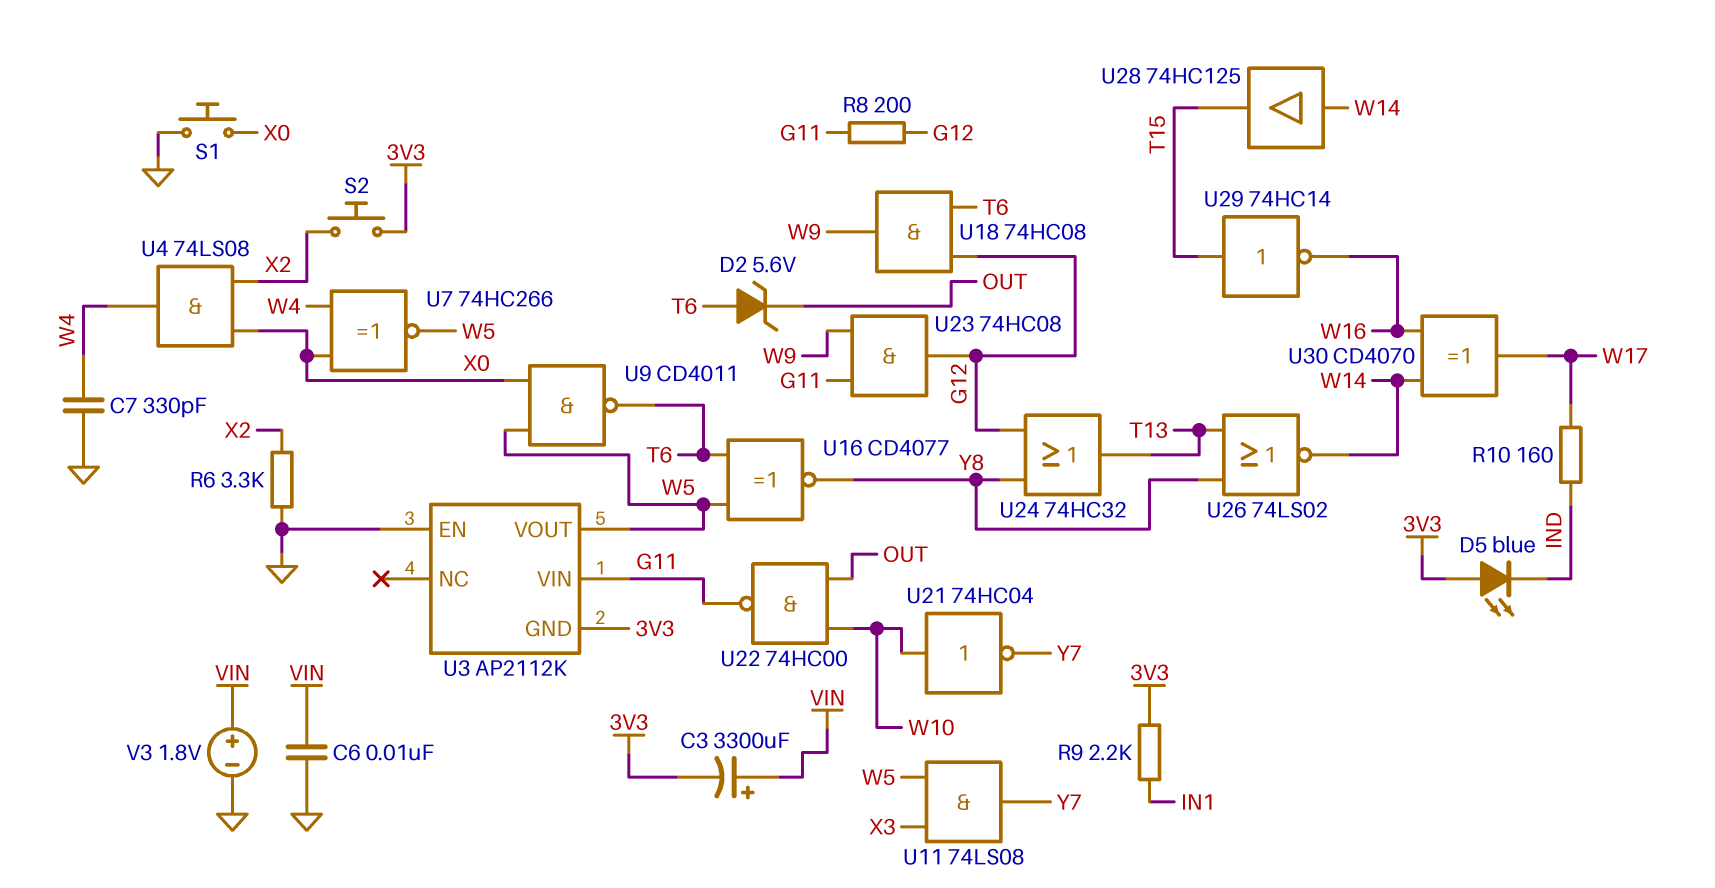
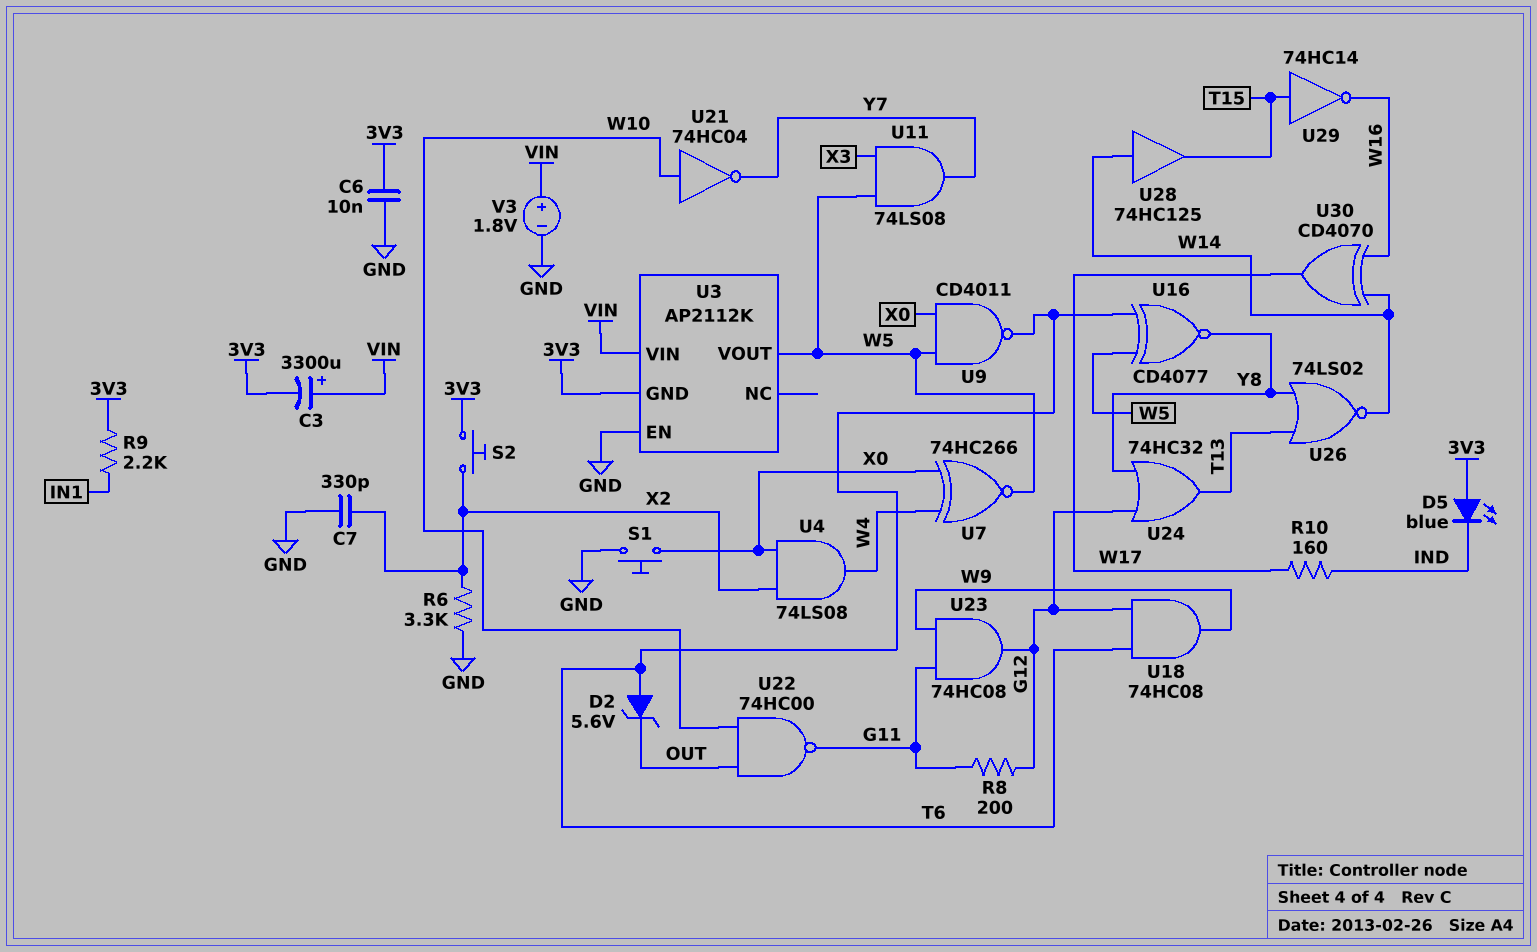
C6: 10nF (GND, VIN) -> 10nF (3V3, GND)
C7: 330pF (GND, W4) -> 330pF (GND, X2)
U3 pin VIN: G11 -> VIN

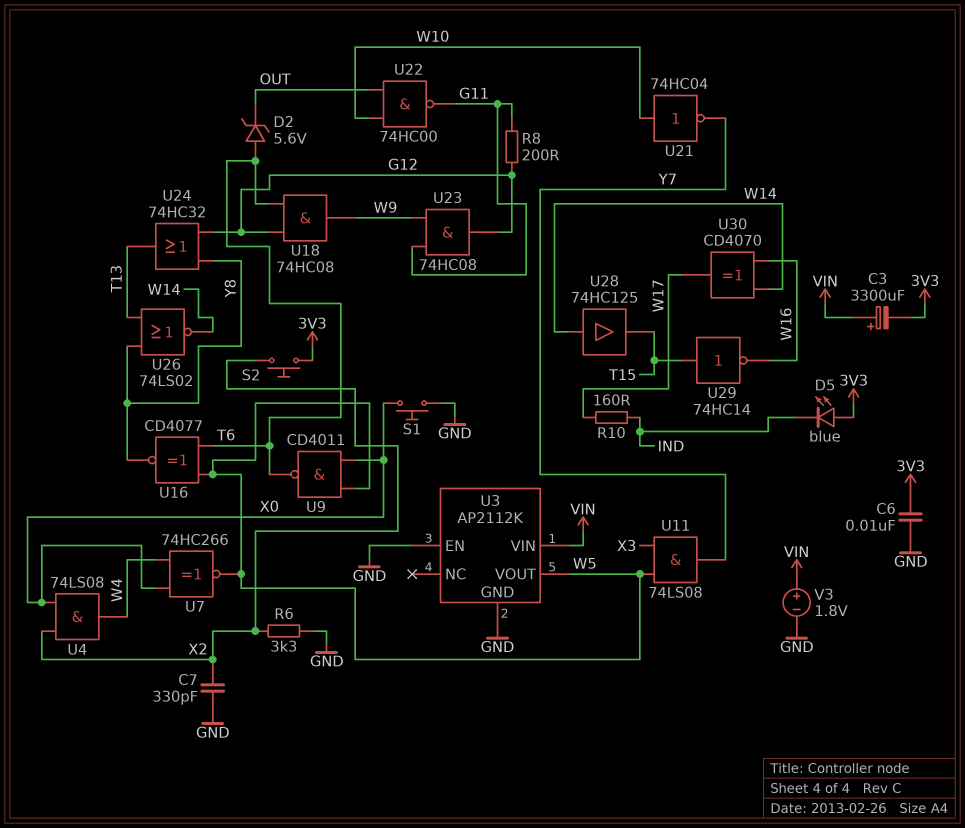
R9: 2.2k (3V3, IN1) -> none
U3 pin GND: 3V3 -> GND

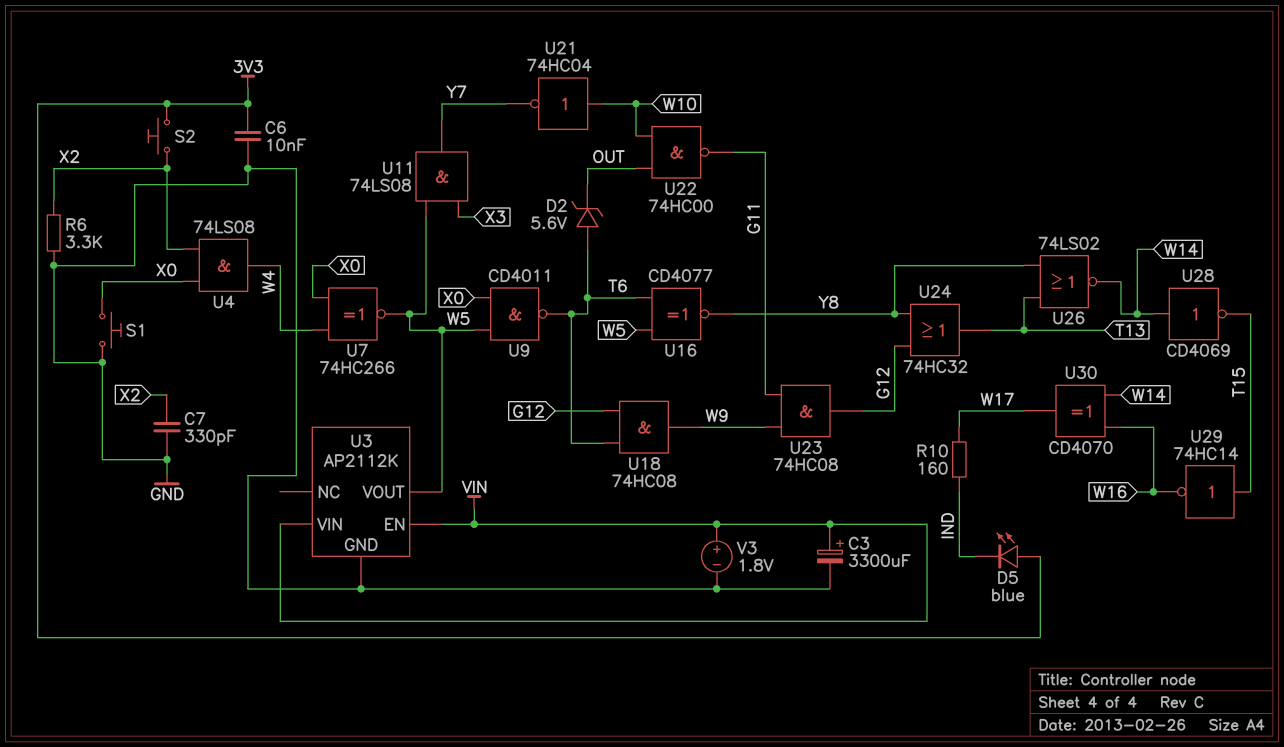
C3: 3300uF (plus VIN, minus 3V3) -> 3300uF (plus VIN, minus GND)
R8: 200 (G11, G12) -> none
U3 pin EN: GND -> VIN
U28: buffer 74HC125 (in W14, out T15) -> NOT CD4069 (in W14, out T15)

